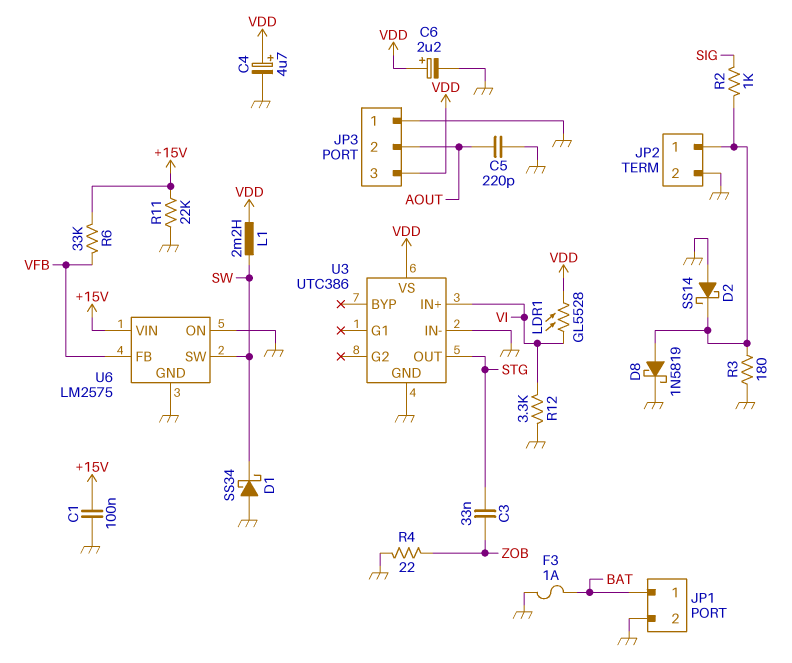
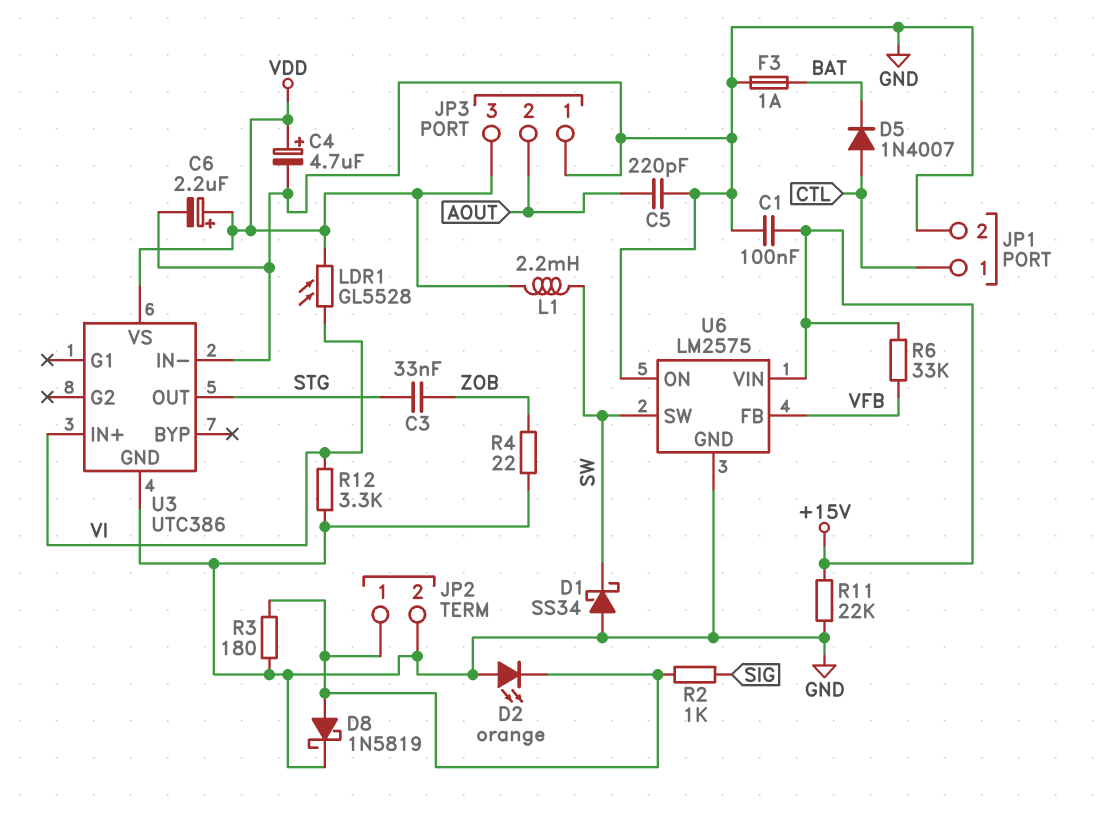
D2: schottky SS14 (A GND, K JP2/1) -> LED orange (A GND, K JP2/1)
D5: none -> diode 1N4007 (A CTL, K BAT)
JP1 pin 1: BAT -> CTL

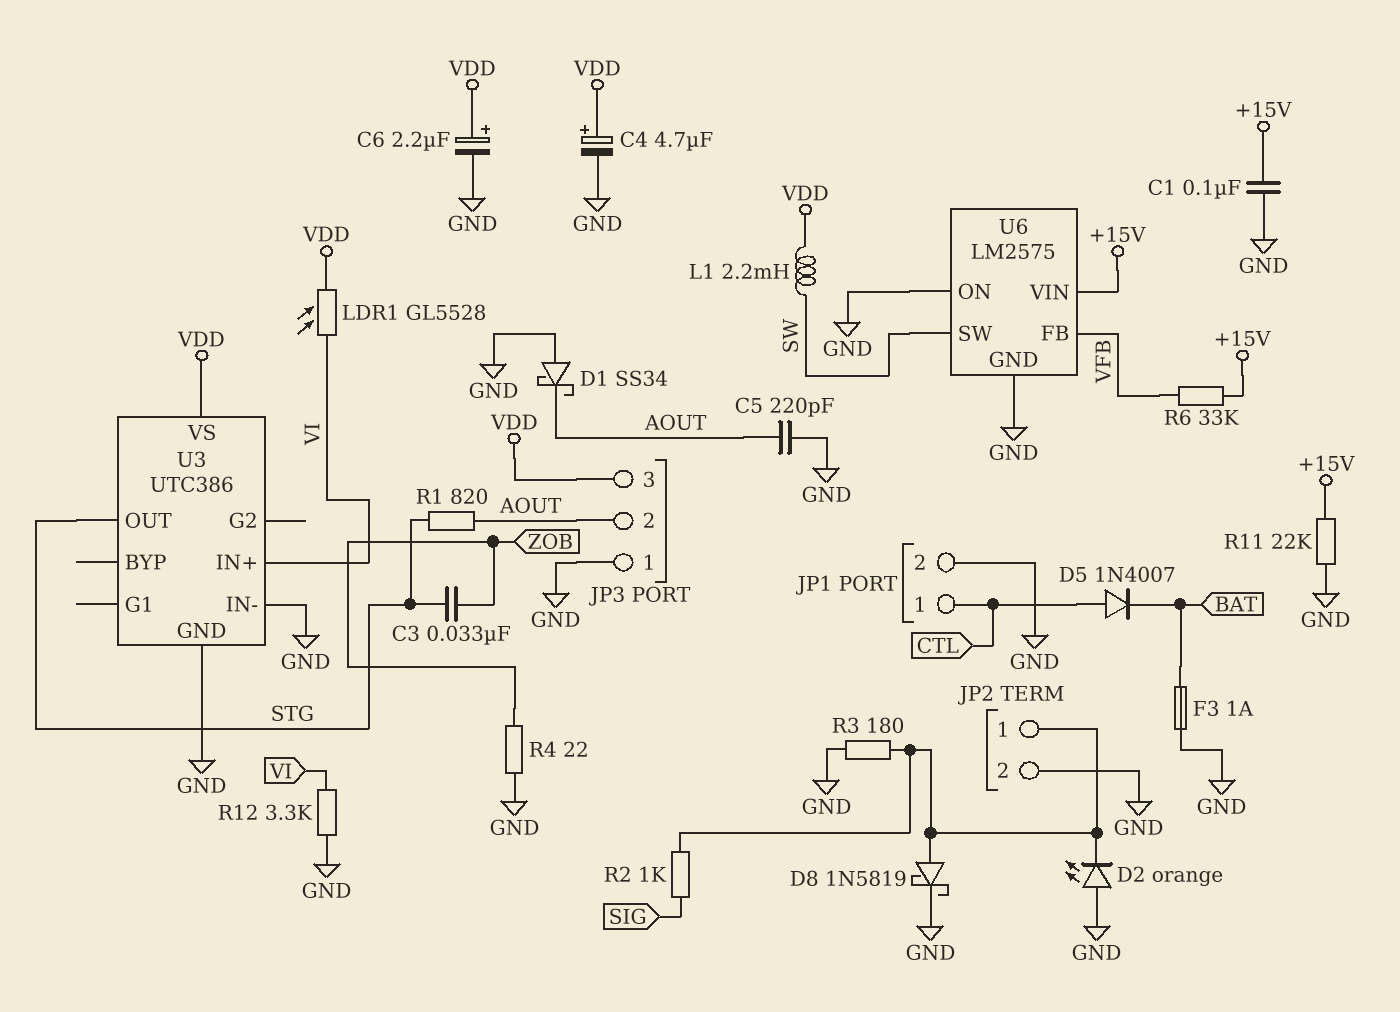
D1: schottky SS34 (A GND, K SW) -> schottky SS34 (A GND, K AOUT)
R1: none -> 820 (AOUT, STG)

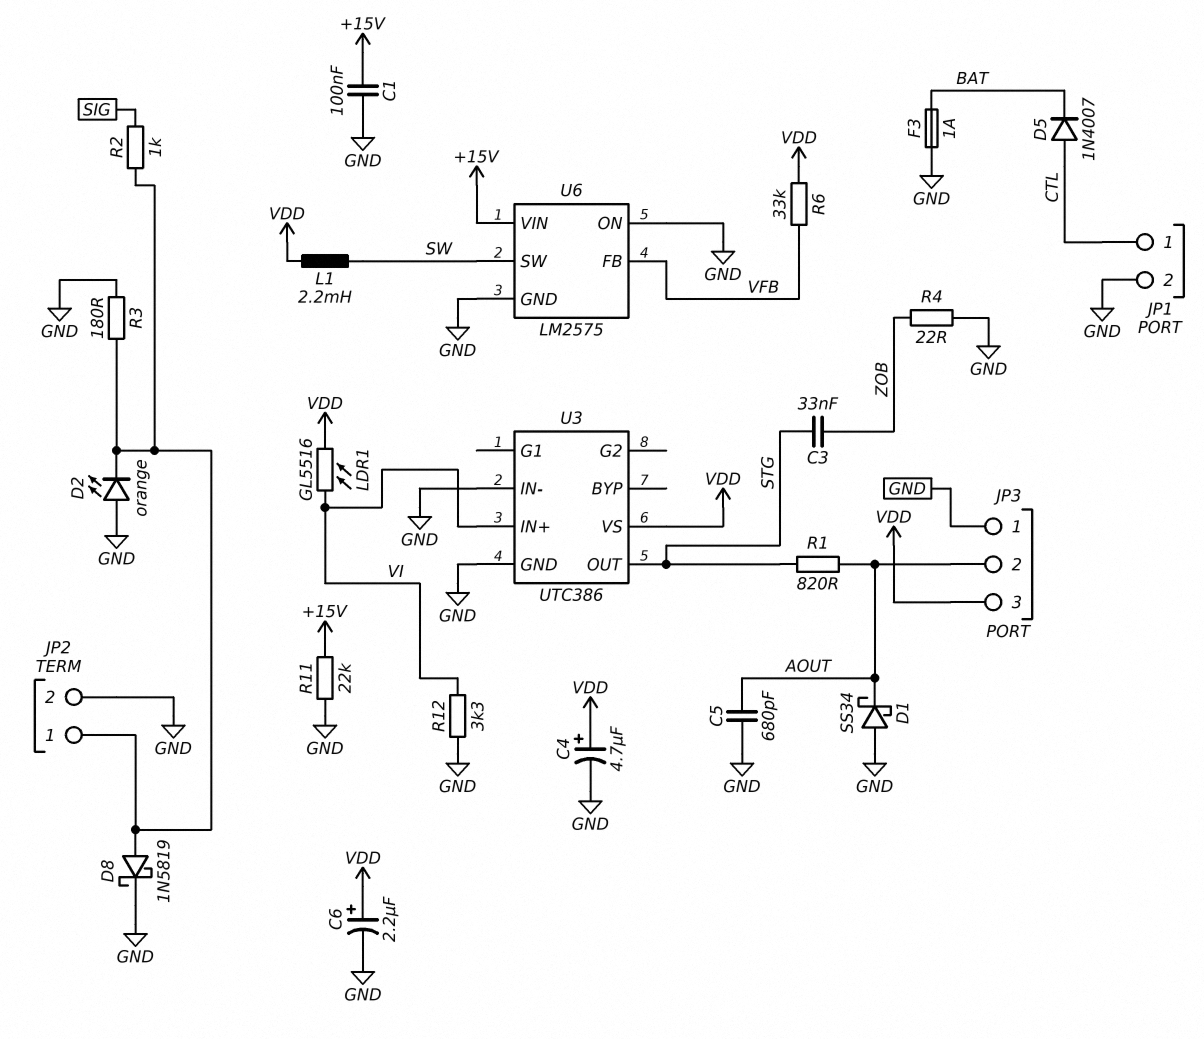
C5: 220pF (AOUT, GND) -> 680pF (AOUT, GND)
LDR1: GL5528 (VDD, VI) -> GL5516 (VDD, VI)
R6: 33k (+15V, VFB) -> 33k (VDD, VFB)

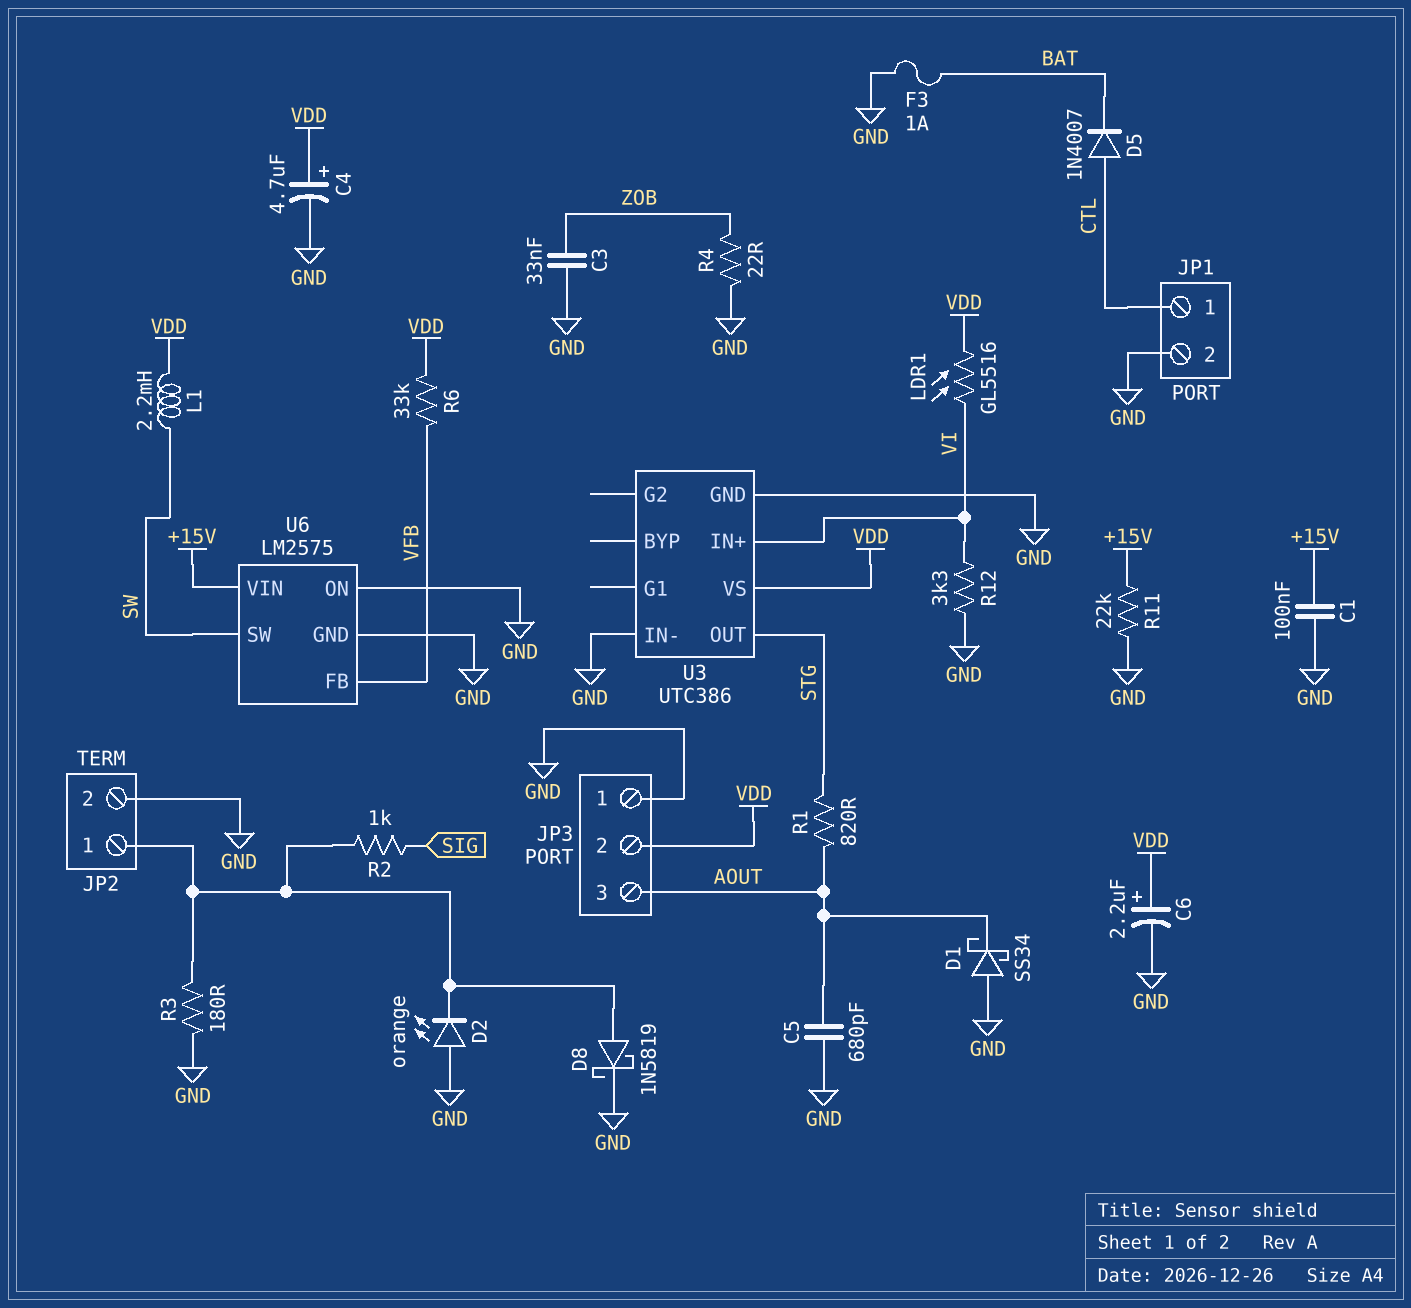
C3: 33nF (STG, ZOB) -> 33nF (GND, ZOB)
JP3 pin 2: AOUT -> VDD
JP3 pin 3: VDD -> AOUT

